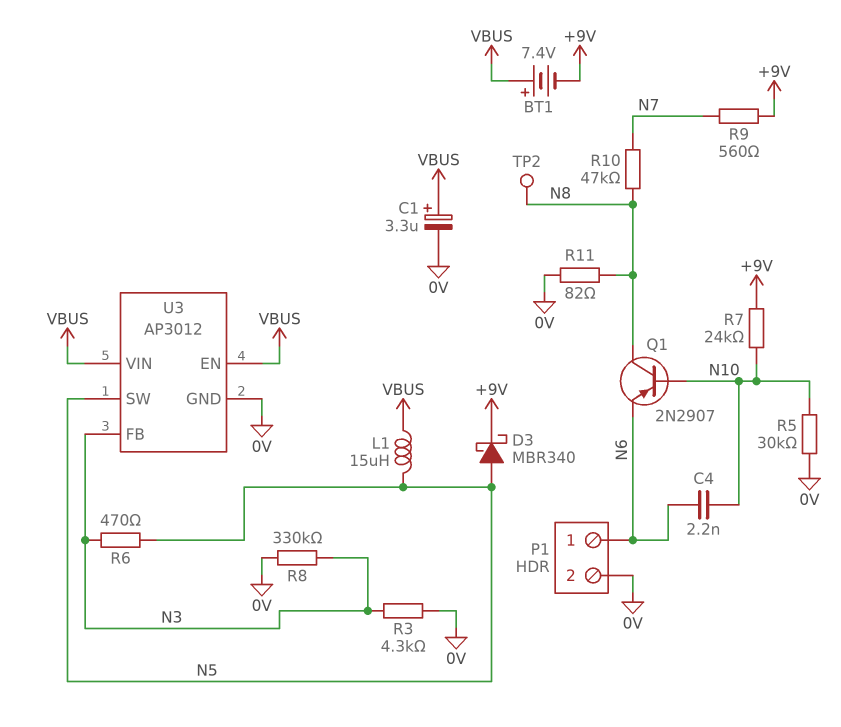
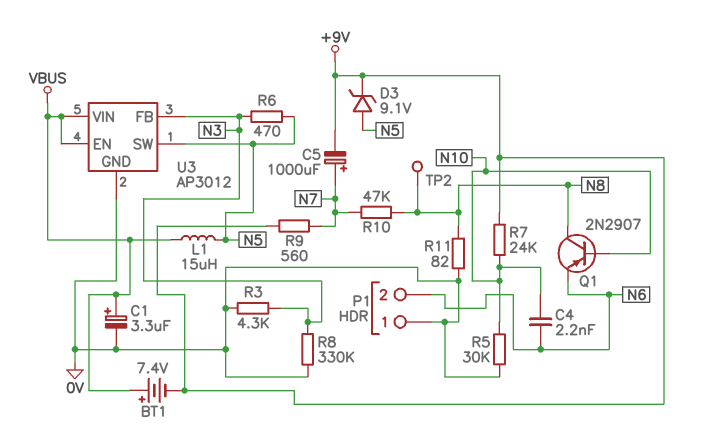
C5: none -> 1000uF (plus N7, minus +9V)
D3: schottky MBR340 (A N5, K +9V) -> zener 9.1V (A N5, K +9V)
P1 pin 1: N6 -> 0V
P1 pin 2: 0V -> N6

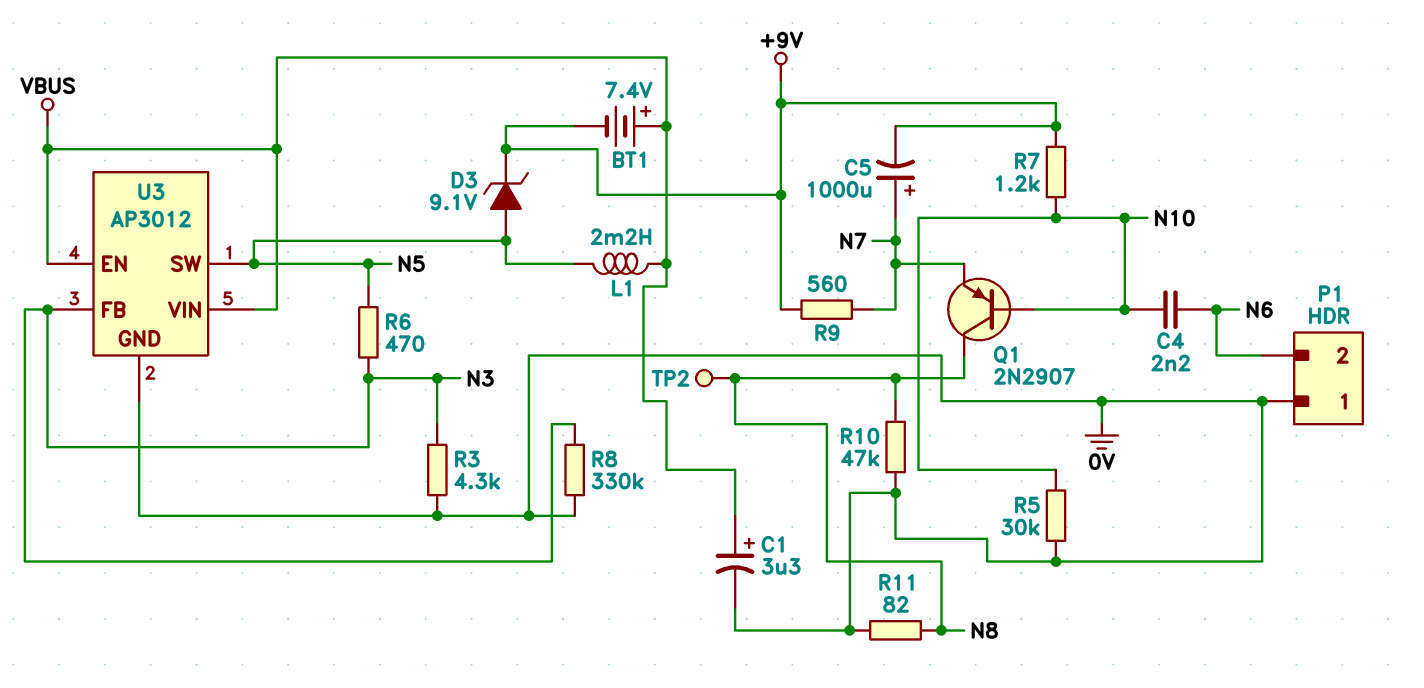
L1: 15uH (N5, VBUS) -> 2.2mH (N5, VBUS)
Q1: PNP 2N2907 (B N10, C N8, E N6) -> PNP 2N2907 (B N10, C N8, E N7)
R7: 24k (+9V, N10) -> 1.2k (+9V, N10)
R10: 47k (N7, N8) -> 47k (0V, N8)

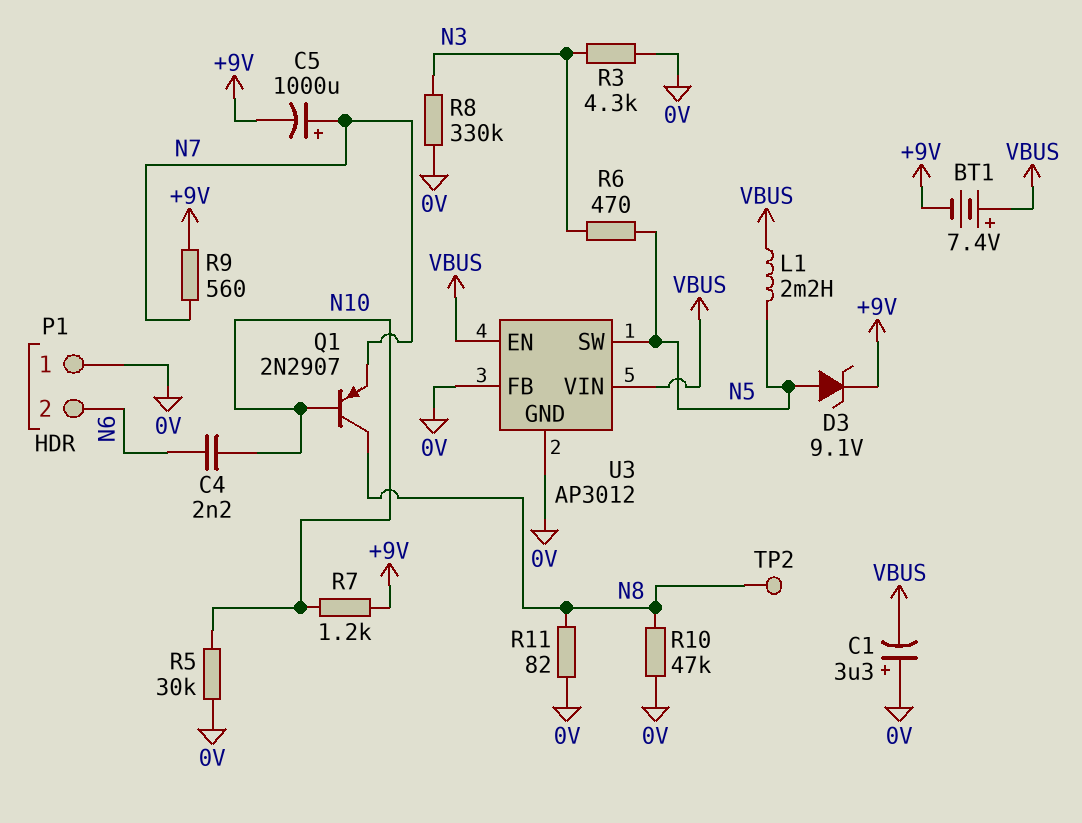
C1: 3.3uF (plus VBUS, minus 0V) -> 3.3uF (plus 0V, minus VBUS)
U3 pin FB: N3 -> 0V

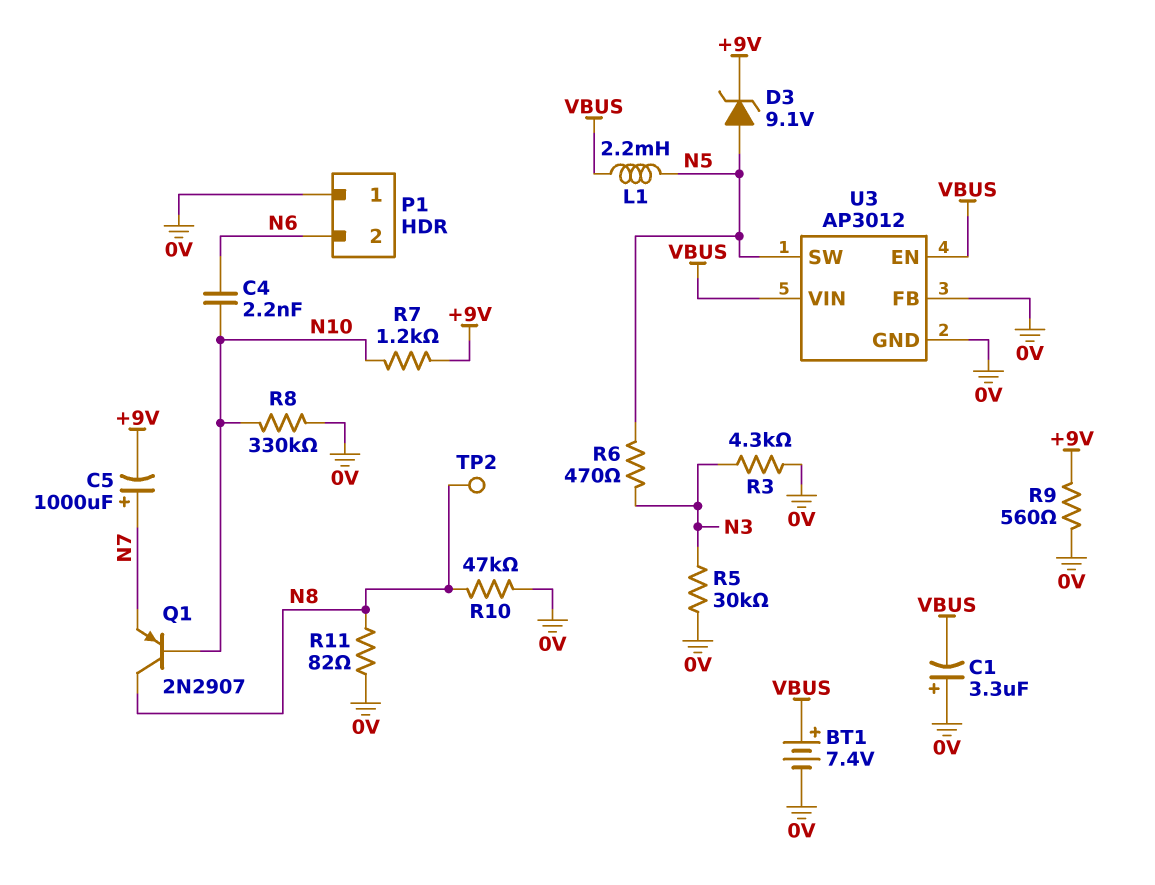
BT1: 7.4V (plus VBUS, minus +9V) -> 7.4V (plus VBUS, minus 0V)
R5: 30k (0V, N10) -> 30k (0V, N3)
R8: 330k (0V, N3) -> 330k (0V, N10)
R9: 560 (+9V, N7) -> 560 (+9V, 0V)

